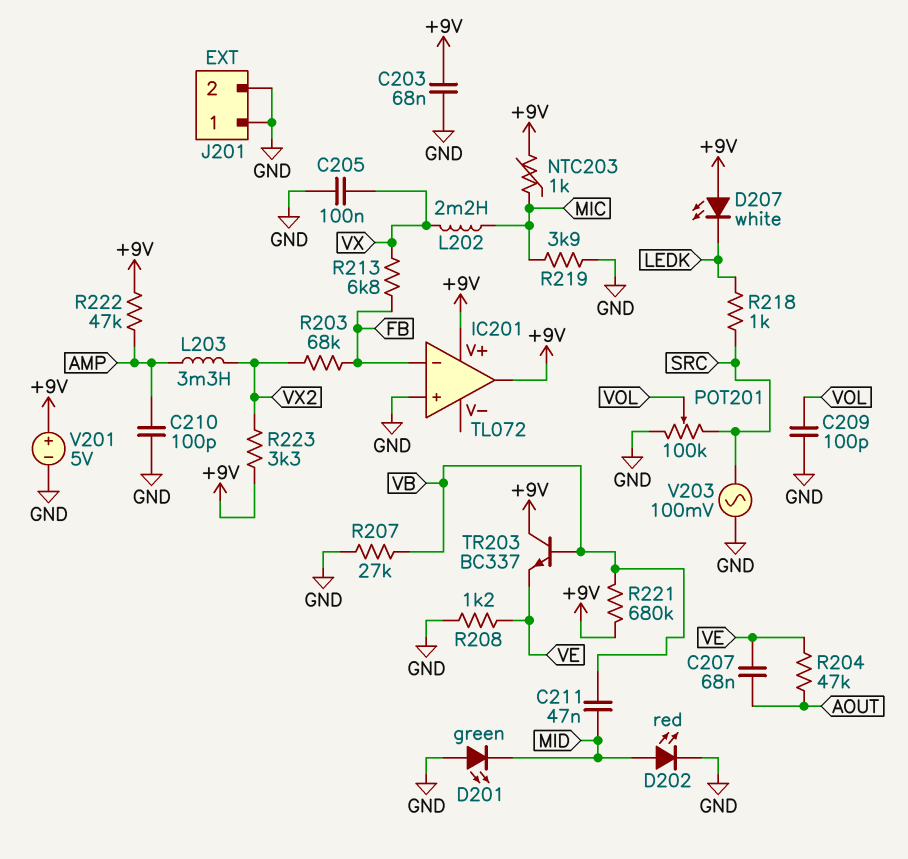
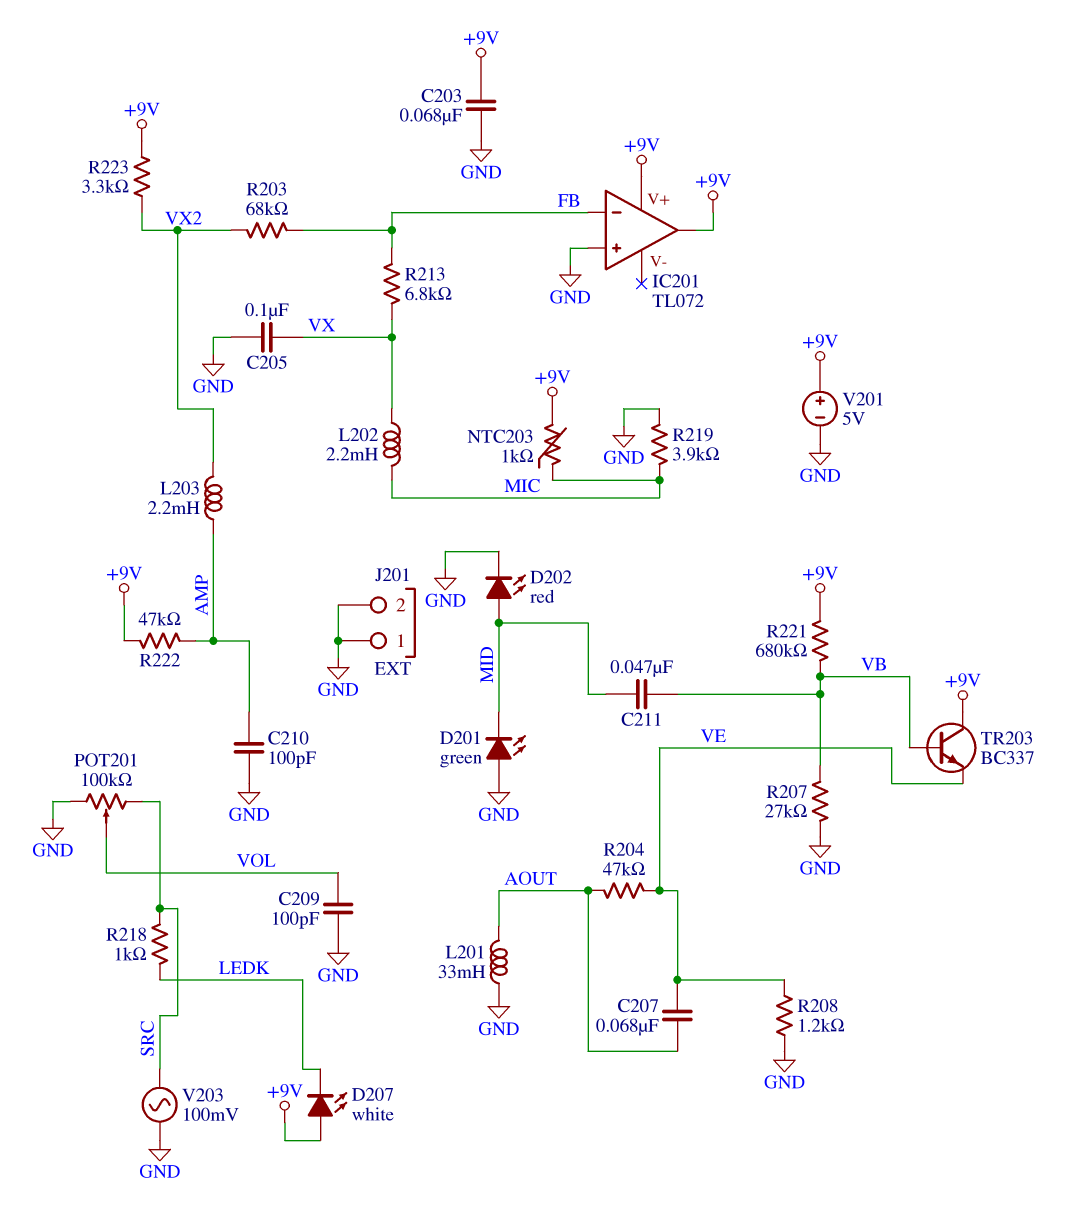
L201: none -> 33mH (AOUT, GND)
L203: 3.3mH (AMP, VX2) -> 2.2mH (AMP, VX2)

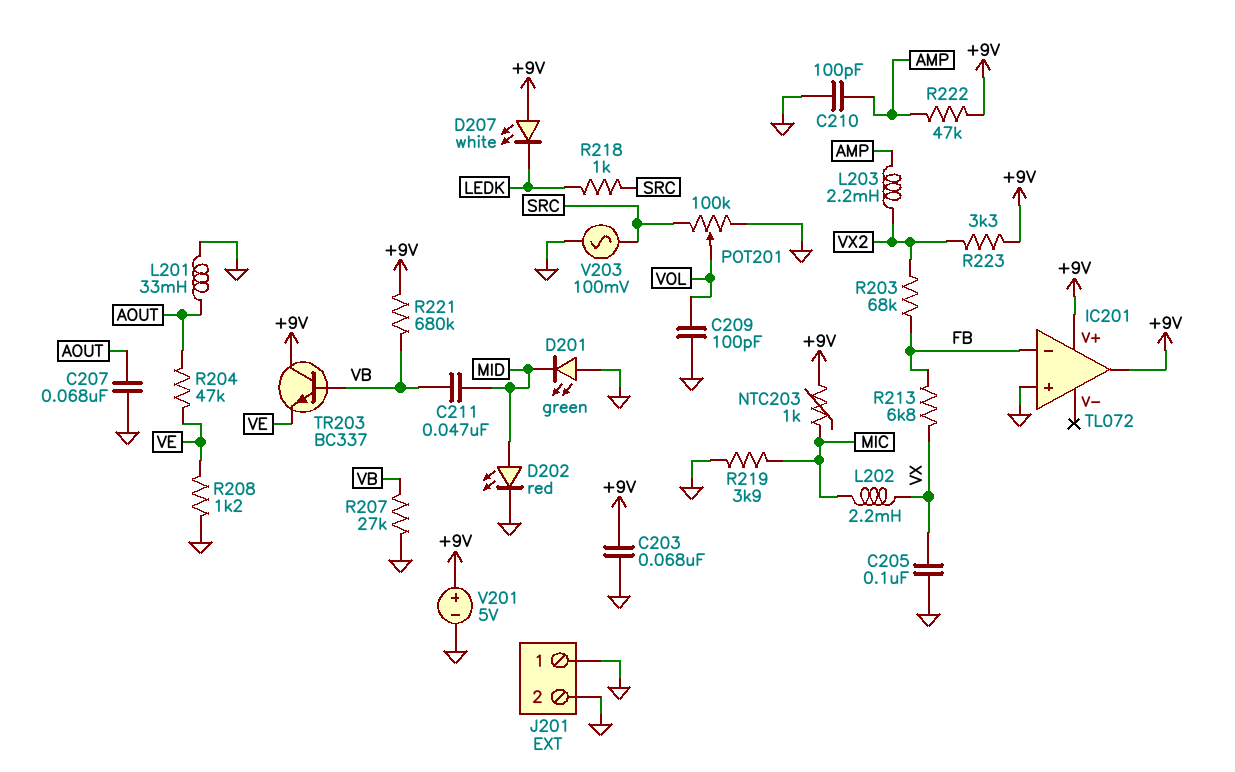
C207: 68nF (AOUT, VE) -> 68nF (AOUT, GND)

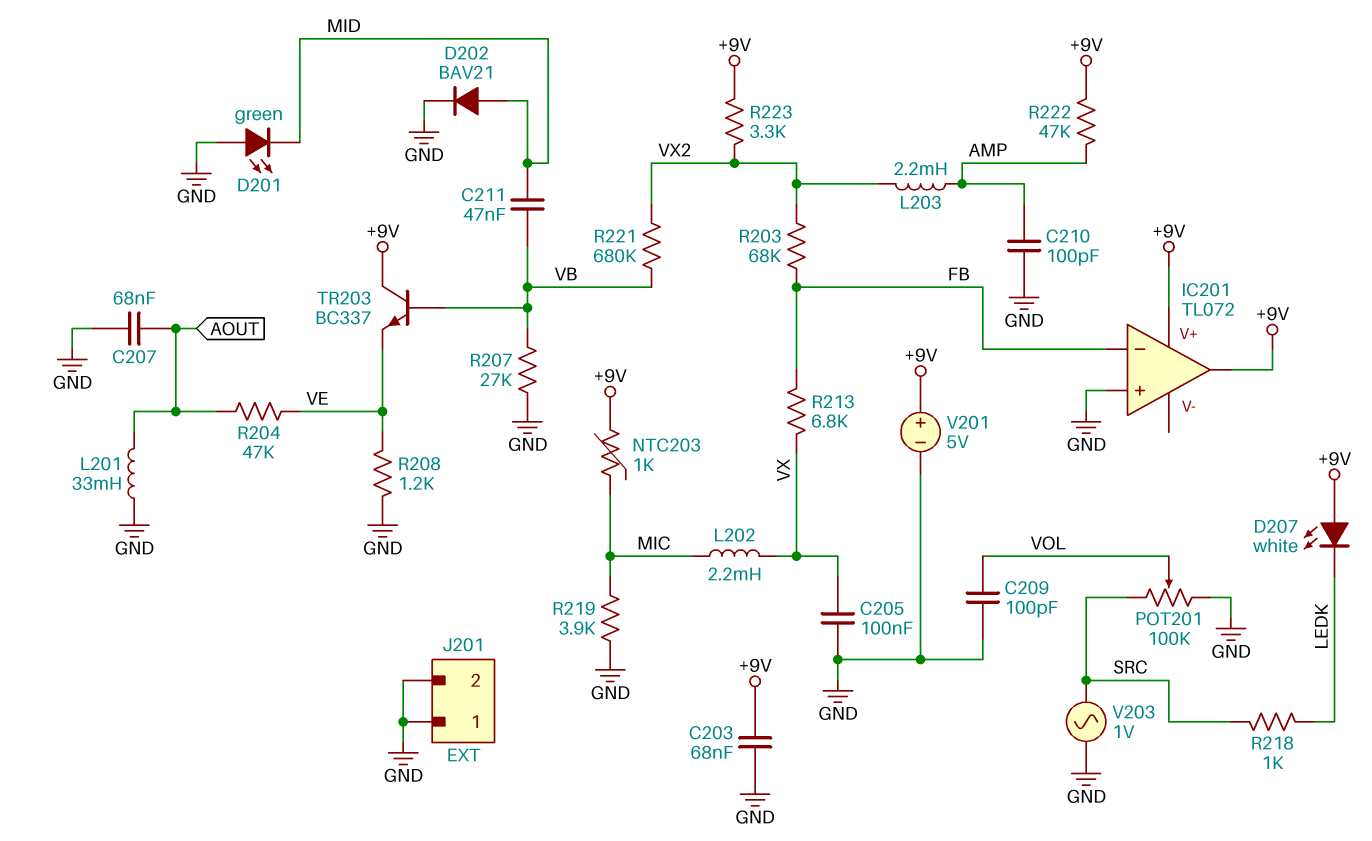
D202: LED red (A MID, K GND) -> diode BAV21 (A MID, K GND)
R221: 680k (+9V, VB) -> 680k (VB, VX2)
V203: AC 100mV (GND, SRC) -> AC 1V (GND, SRC)

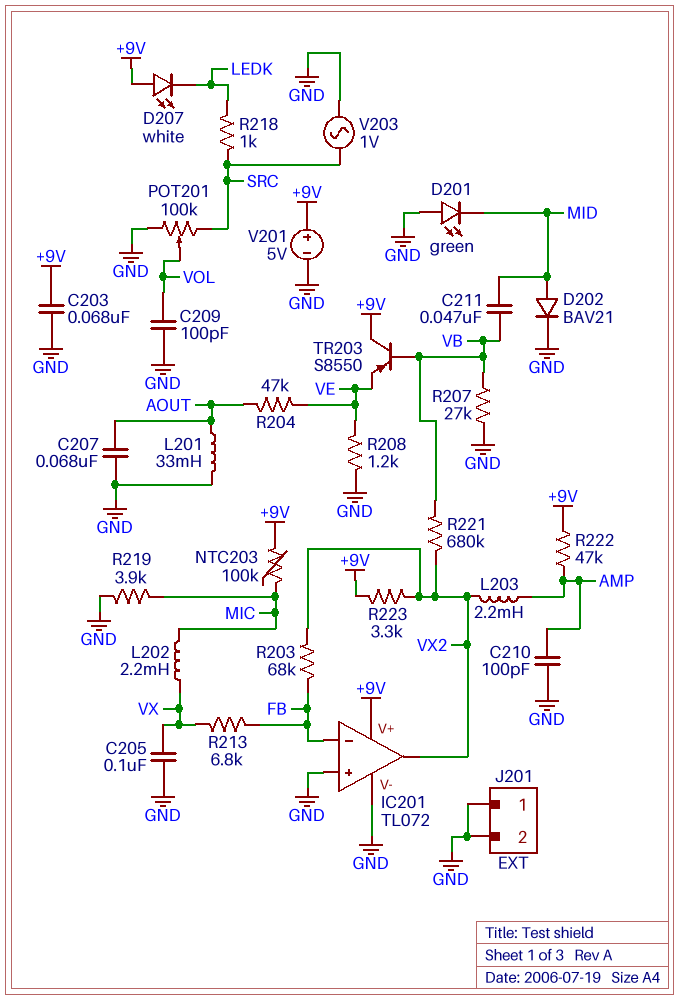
IC201 pin V-: none -> GND
IC201 pin out: +9V -> VX2
NTC203: 1k (+9V, MIC) -> 100k (+9V, MIC)
TR203: NPN BC337 (B VB, C +9V, E VE) -> PNP S8550 (B VB, C +9V, E VE)

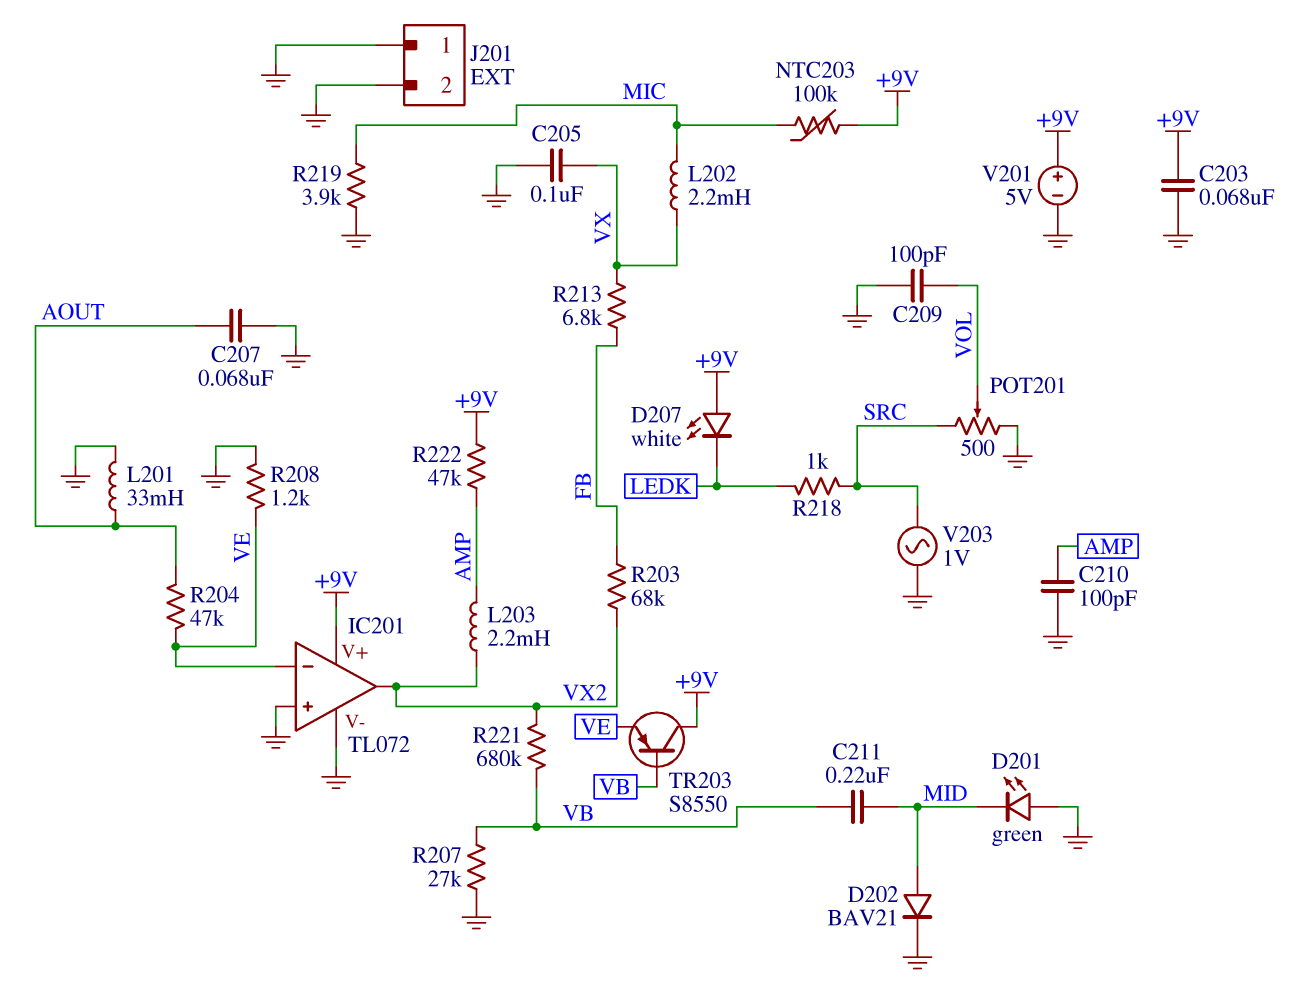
C211: 47nF (MID, VB) -> 220nF (MID, VB)
IC201 pin in-: FB -> VE
POT201: 100k (GND, SRC, wiper VOL) -> 500 (GND, SRC, wiper VOL)
R223: 3.3k (+9V, VX2) -> none

